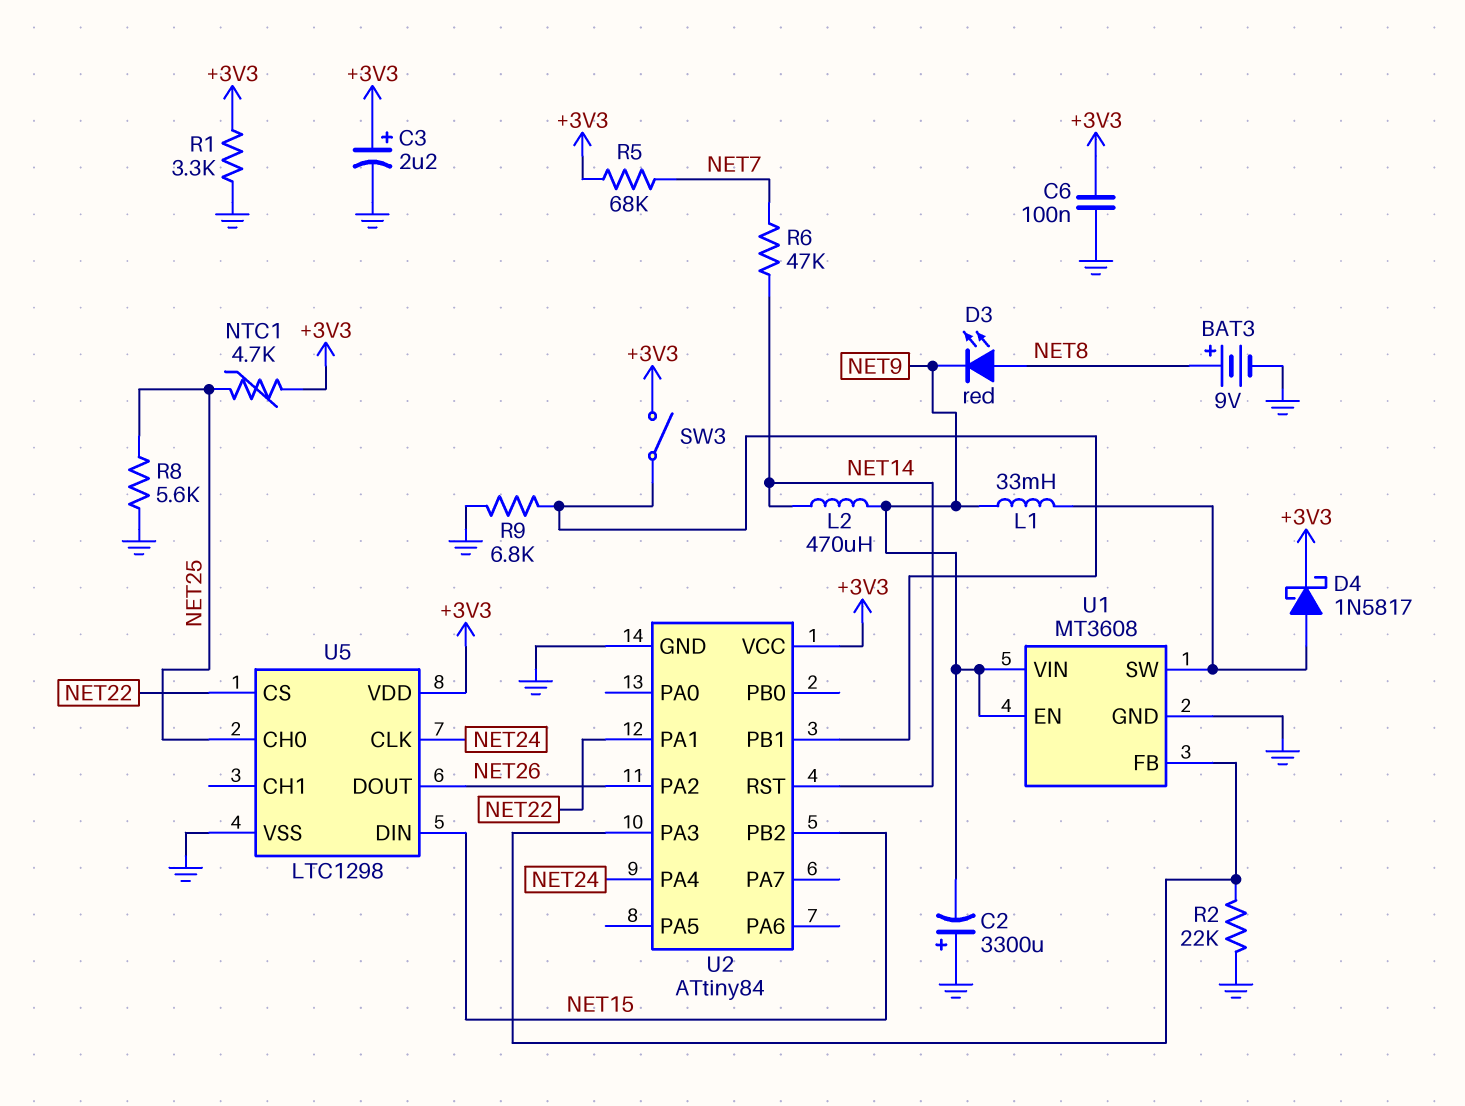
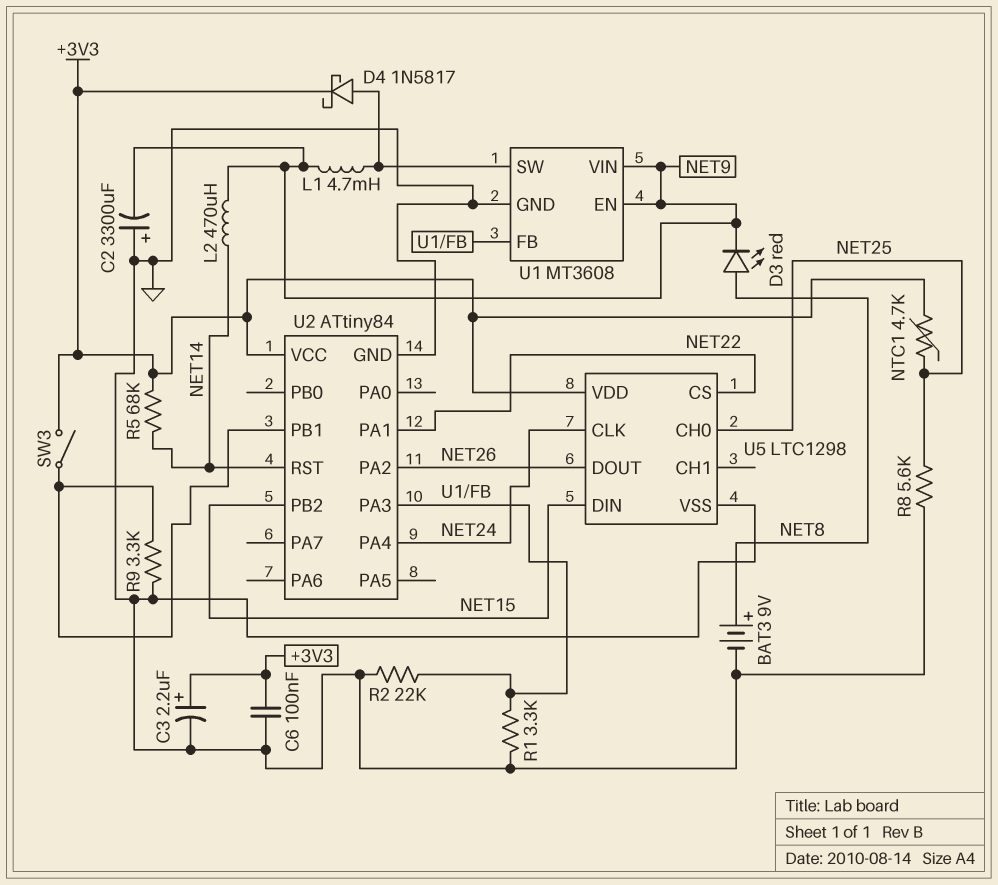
L1: 33mH (NET9, U1/SW) -> 4.7mH (NET9, U1/SW)
R1: 3.3k (+3V3, GND) -> 3.3k (GND, U1/FB)
R5: 68k (+3V3, NET7) -> 68k (+3V3, NET14)
R6: 47k (NET7, NET14) -> none
R9: 6.8k (GND, U2/PB1) -> 3.3k (GND, U2/PB1)

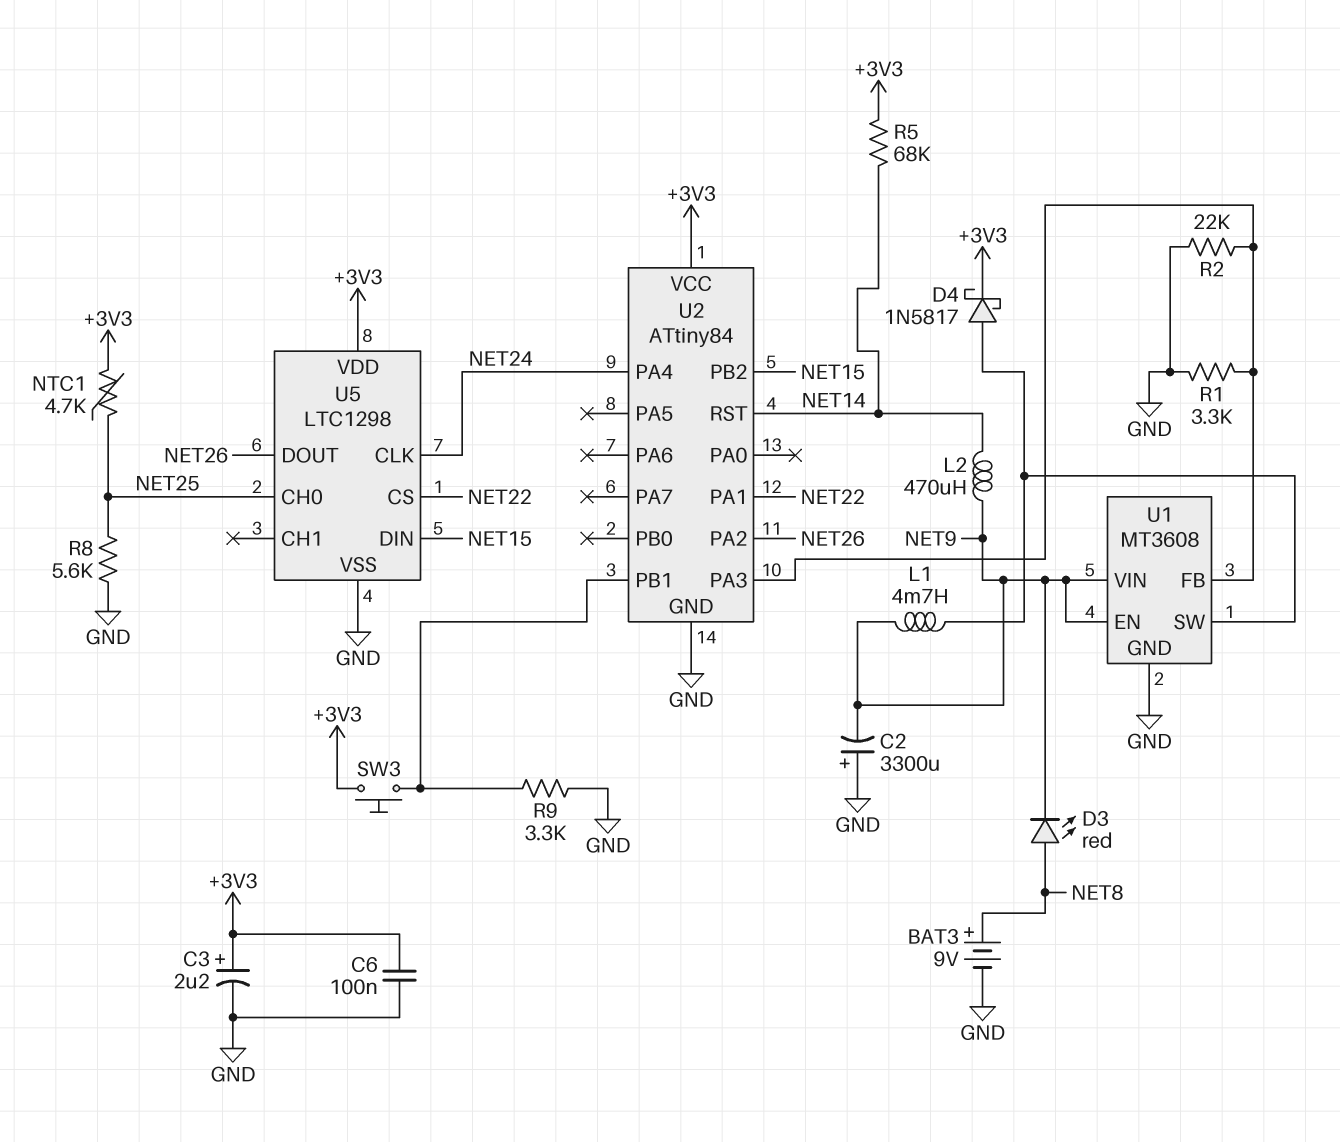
SW3: switch (+3V3, U2/PB1) -> button (+3V3, U2/PB1)

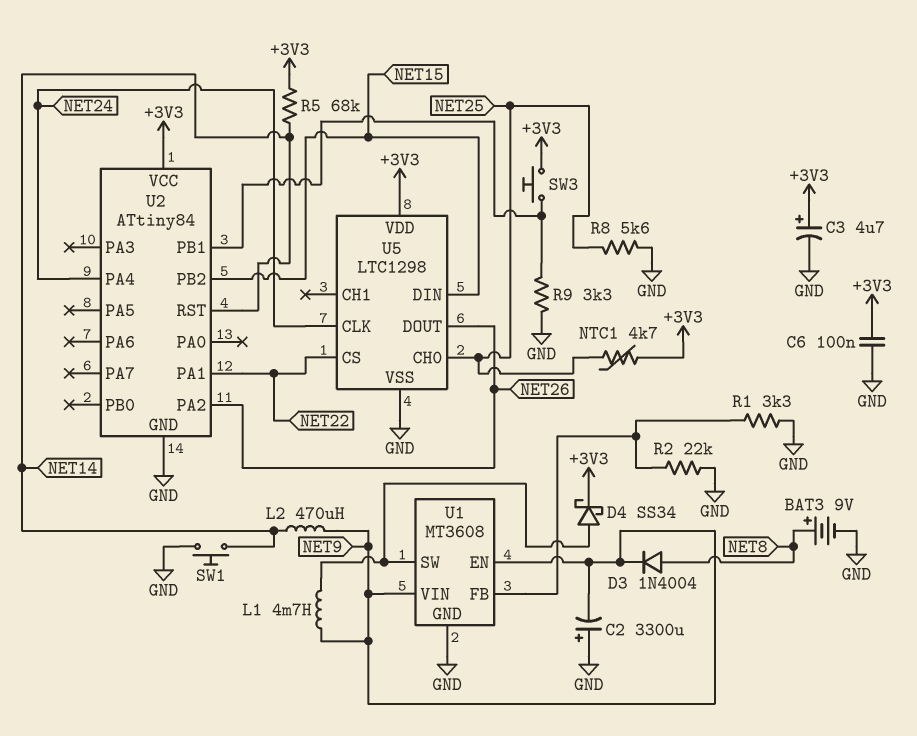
C3: 2.2uF (plus +3V3, minus GND) -> 4.7uF (plus +3V3, minus GND)
D3: LED red (A NET8, K NET9) -> diode 1N4004 (A NET8, K NET9)
D4: schottky 1N5817 (A U1/SW, K +3V3) -> schottky SS34 (A U1/SW, K +3V3)
SW1: none -> button (GND, NET14)
U2 pin PA3: U1/FB -> none

